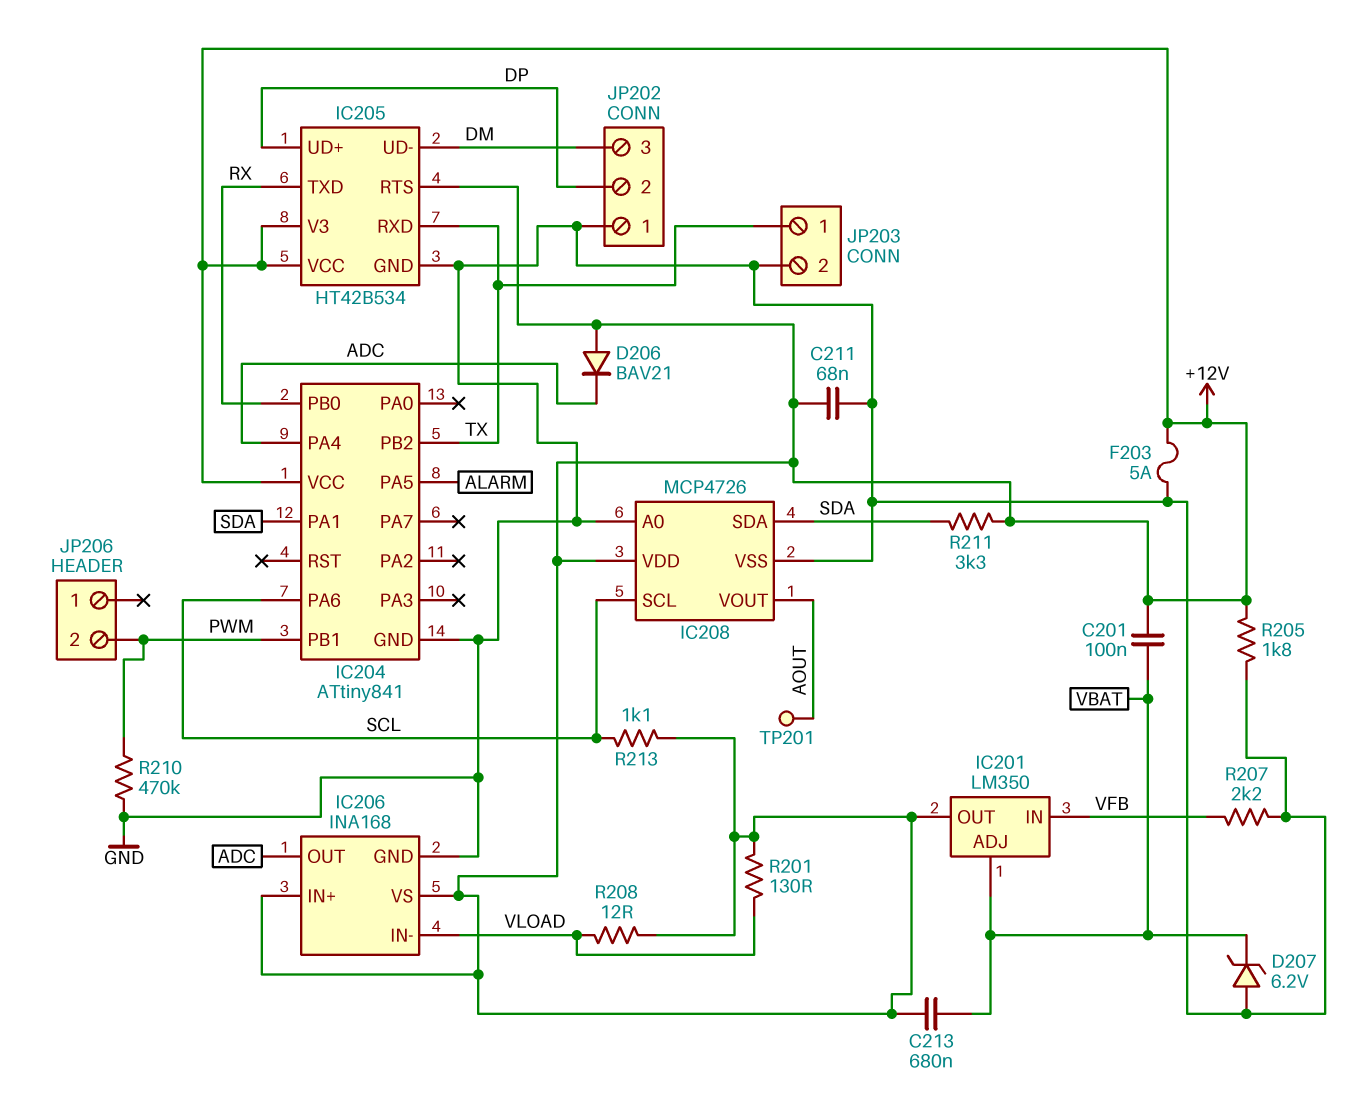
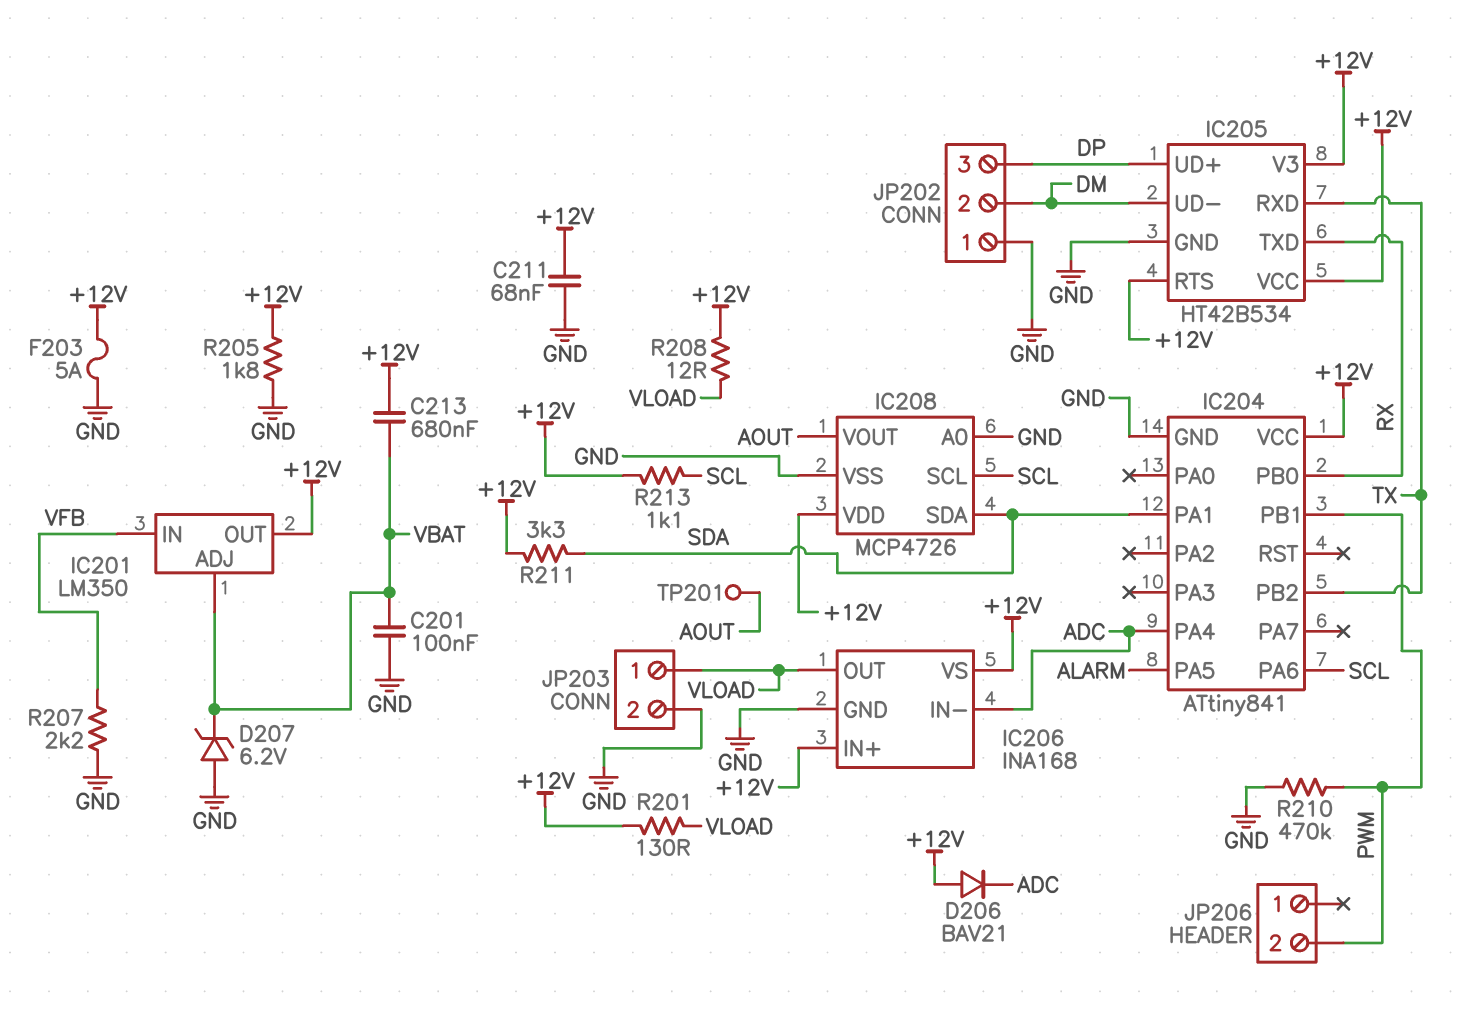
C201: 100nF (+12V, VBAT) -> 100nF (GND, VBAT)
IC206 pin IN-: VLOAD -> ADC
IC206 pin OUT: ADC -> VLOAD
JP202 pin 2: DP -> DM
JP202 pin 3: DM -> DP
JP203 pin 1: TX -> VLOAD

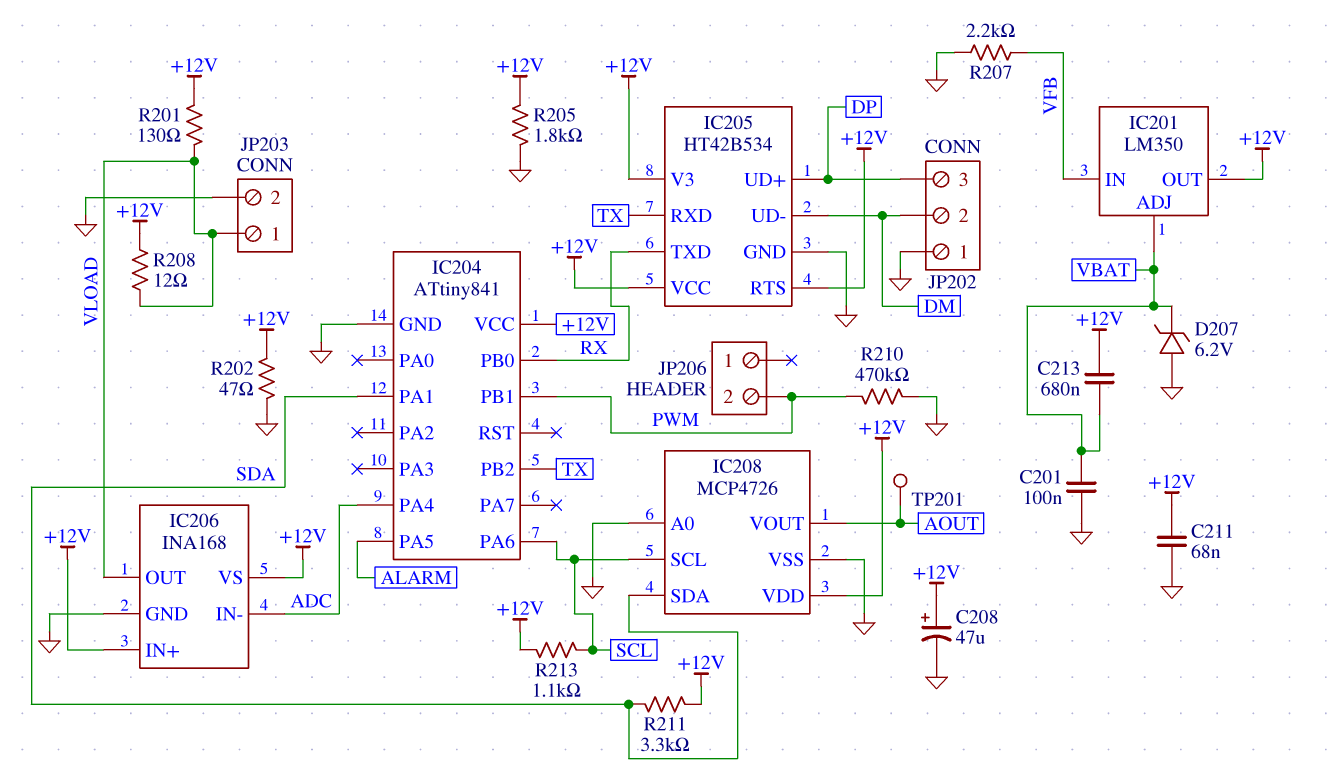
C208: none -> 47uF (plus +12V, minus GND)
D206: diode BAV21 (A +12V, K ADC) -> none
F203: 5A (+12V, GND) -> none
R202: none -> 47 (+12V, GND)

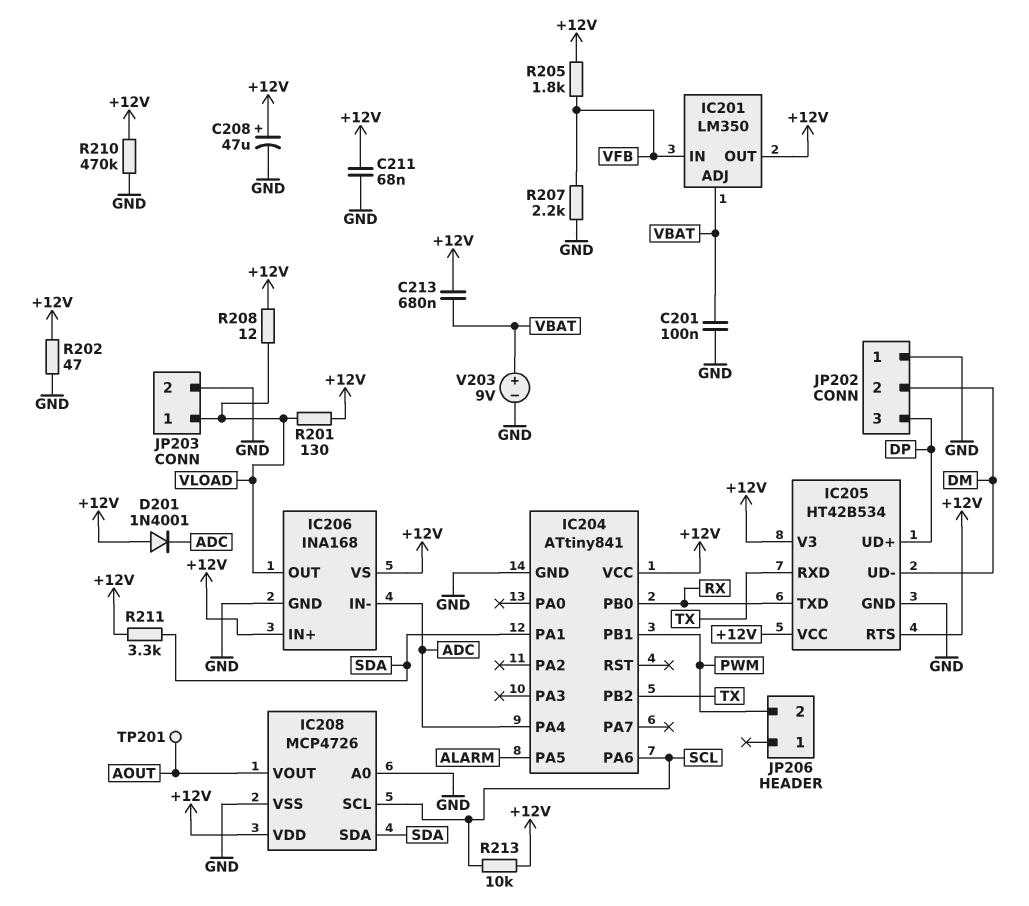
D201: none -> diode 1N4001 (A +12V, K ADC)
D207: zener 6.2V (A GND, K VBAT) -> none
R205: 1.8k (+12V, GND) -> 1.8k (+12V, VFB)
R210: 470k (GND, PWM) -> 470k (+12V, GND)
R213: 1.1k (+12V, SCL) -> 10k (+12V, SCL)
V203: none -> 9V (plus VBAT, minus GND)

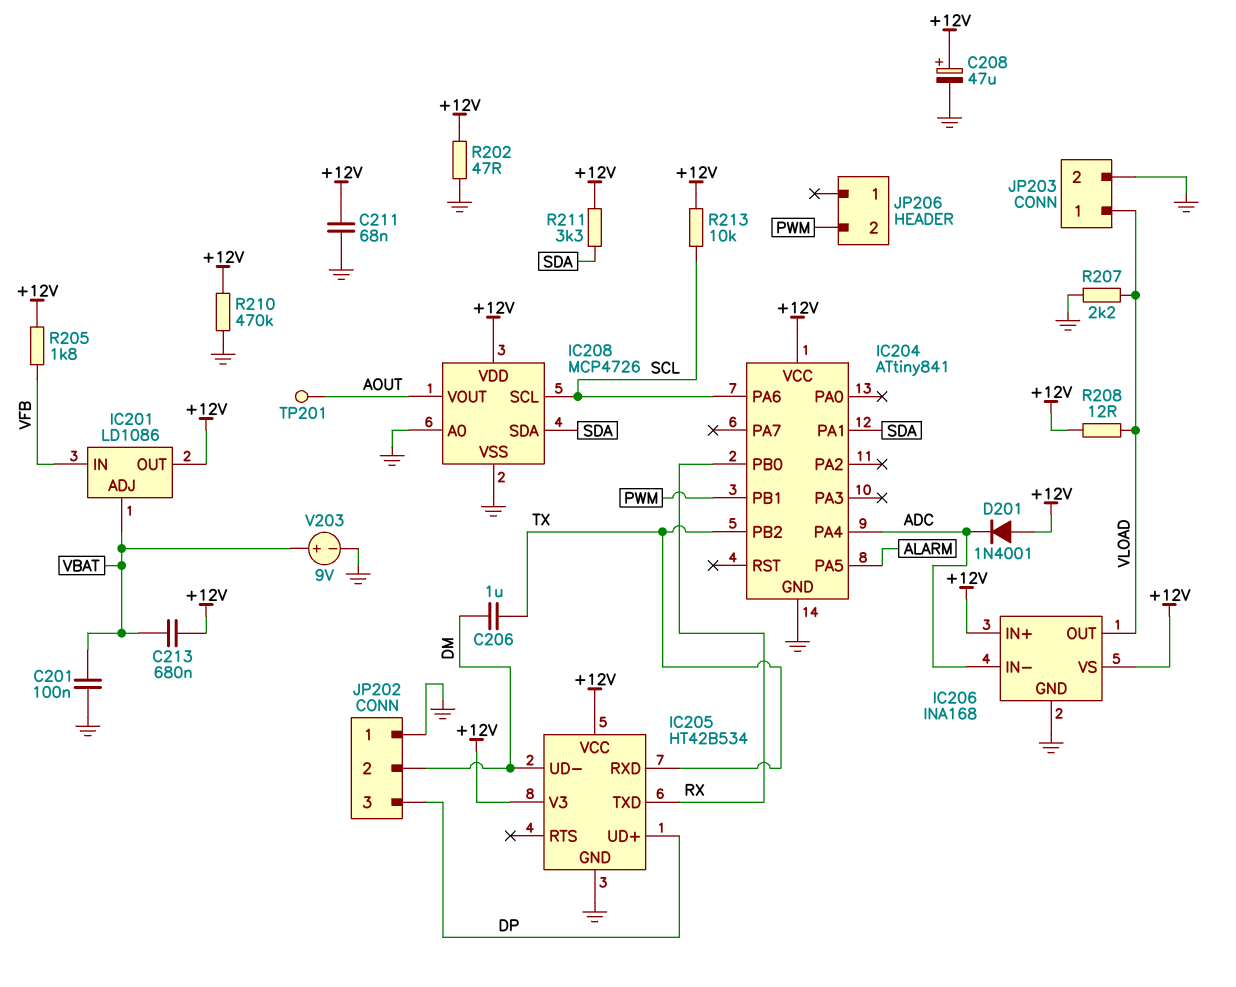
C206: none -> 1uF (DM, TX)
IC201: LM350 -> LD1086
IC205 pin RTS: +12V -> none
R201: 130 (+12V, VLOAD) -> none
R207: 2.2k (GND, VFB) -> 2.2k (GND, VLOAD)

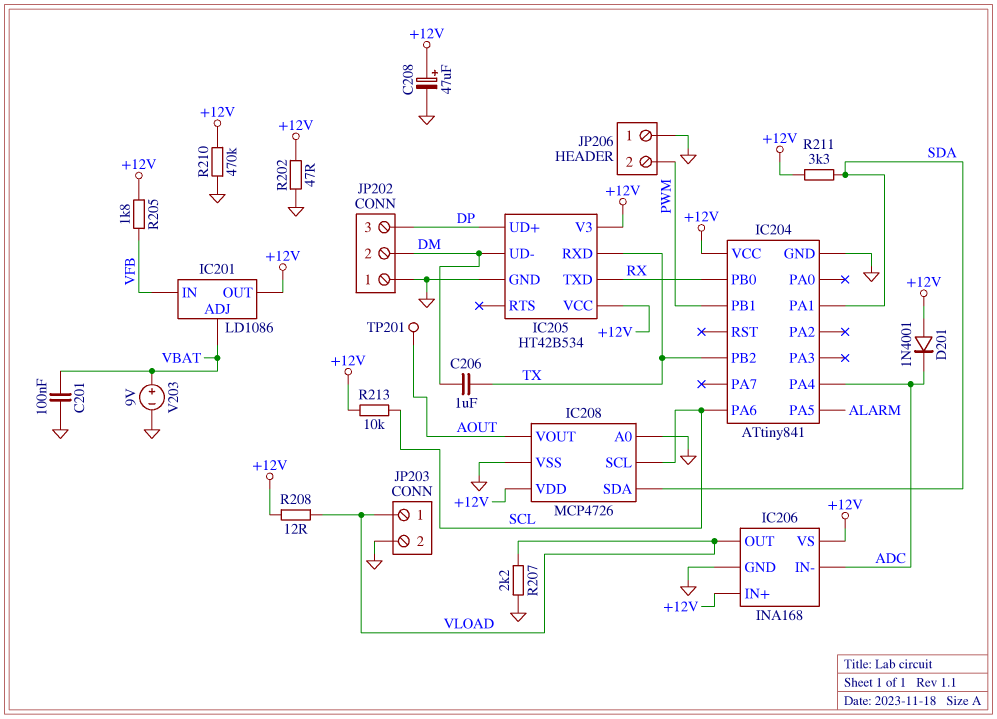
C211: 68nF (+12V, GND) -> none
C213: 680nF (+12V, VBAT) -> none
JP206 pin 1: none -> GND

